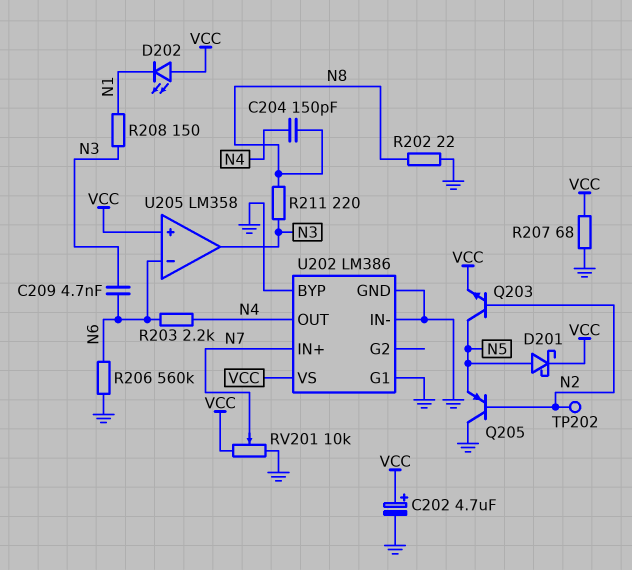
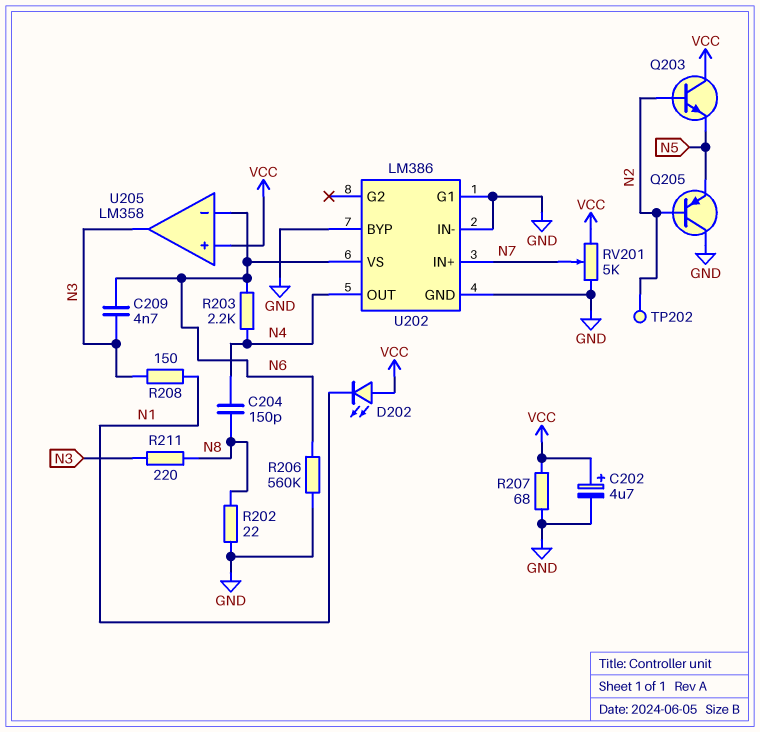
D201: schottky (A N5, K VCC) -> none
Q203: NPN (B N2, C N5, E VCC) -> NPN (B N2, C VCC, E N5)
RV201: 10k (GND, VCC, wiper N7) -> 5k (GND, VCC, wiper N7)
U202 pin VS: VCC -> N6

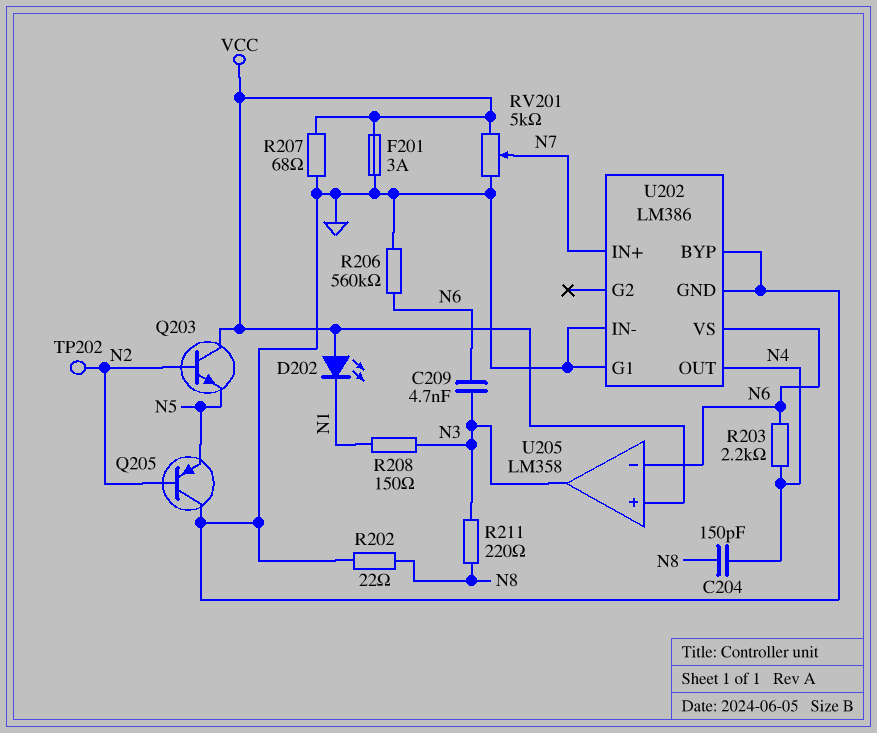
C202: 4.7uF (plus VCC, minus GND) -> none
F201: none -> 3A (GND, VCC)

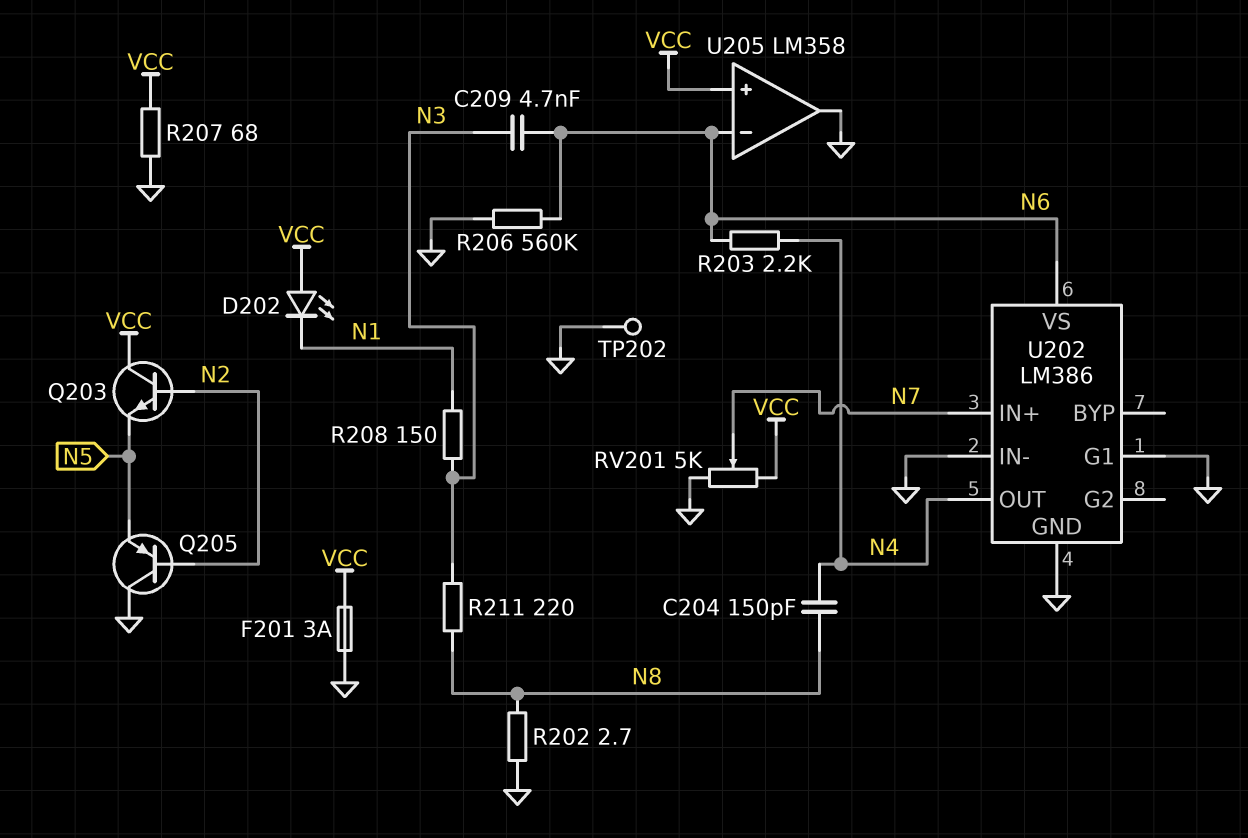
R202: 22 (GND, N8) -> 2.7 (GND, N8)
TP202: test point (N2) -> test point (GND)
U202 pin BYP: GND -> none
U205 pin out: N3 -> GND

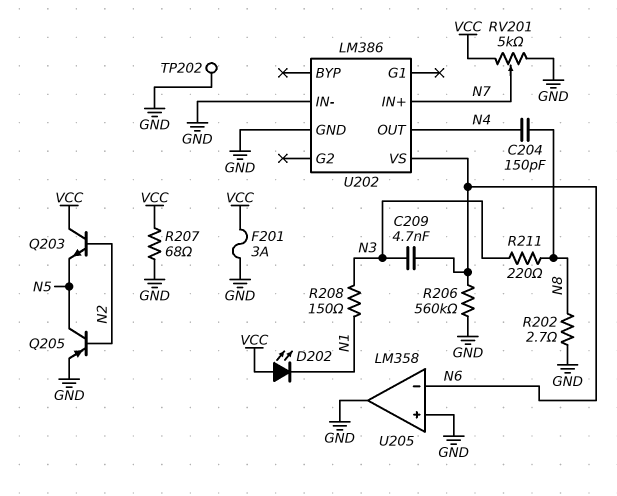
Q205: PNP (B N2, C GND, E N5) -> PNP (B N2, C N5, E GND)
R203: 2.2k (N4, N6) -> none
U202 pin G1: GND -> none
U205 pin in+: VCC -> GND

